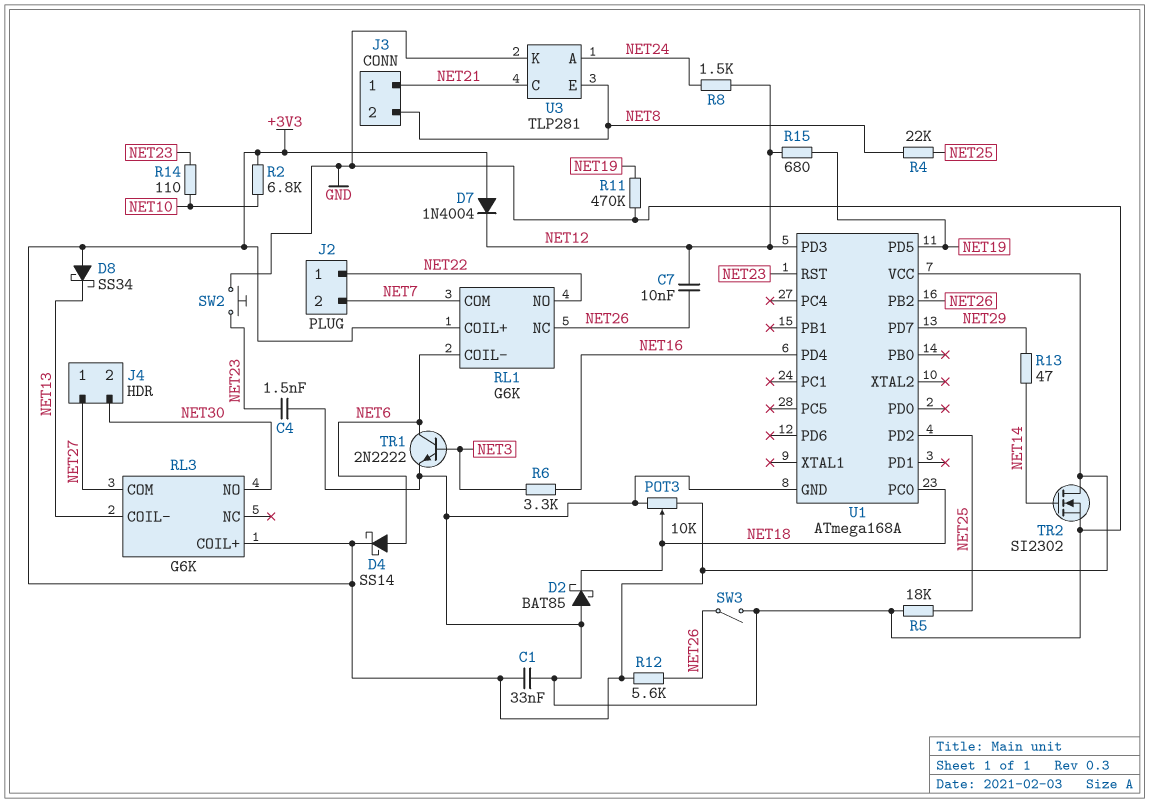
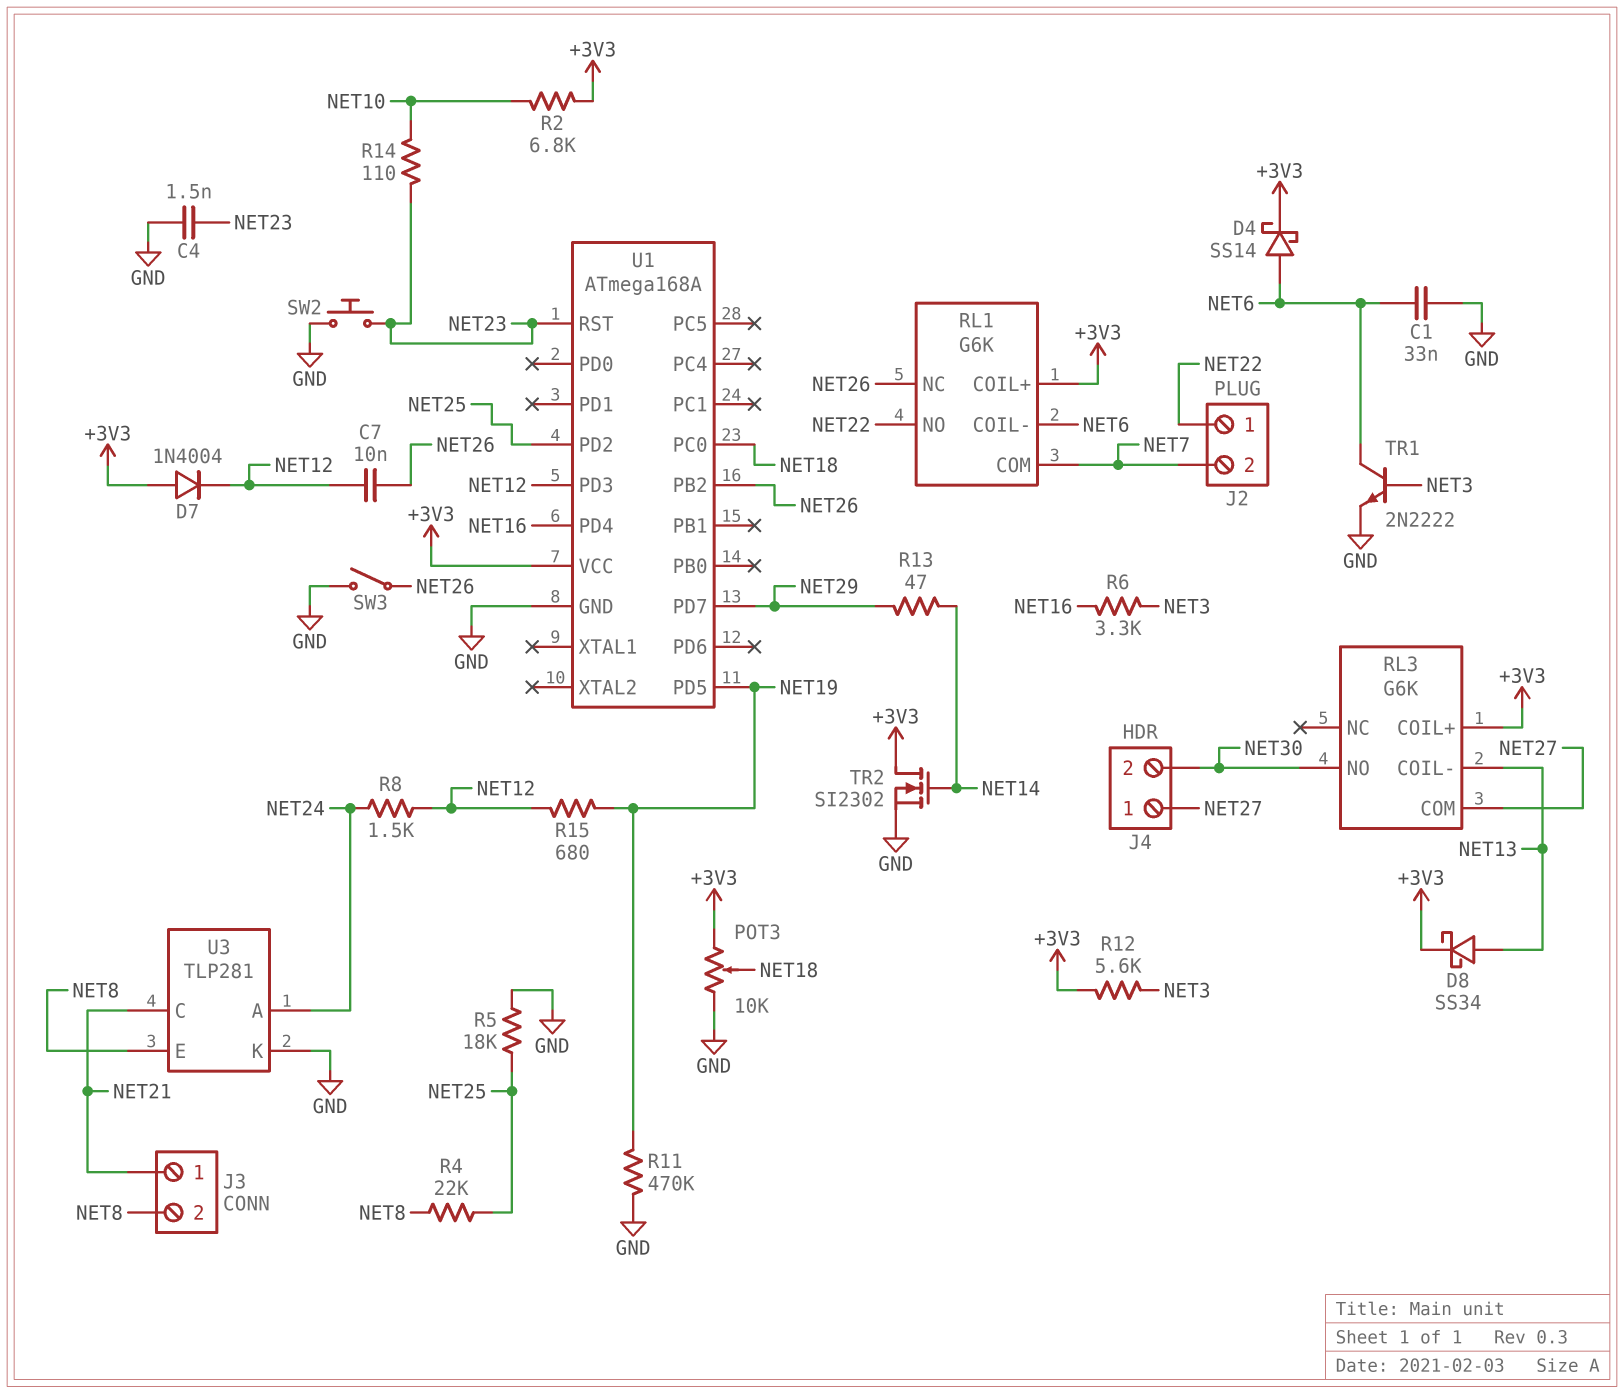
C1: 33nF (+3V3, GND) -> 33nF (GND, NET6)
D2: schottky BAT85 (A GND, K NET18) -> none
D8: schottky SS34 (A +3V3, K NET13) -> schottky SS34 (A NET13, K +3V3)
R12: 5.6k (+3V3, NET26) -> 5.6k (+3V3, NET3)

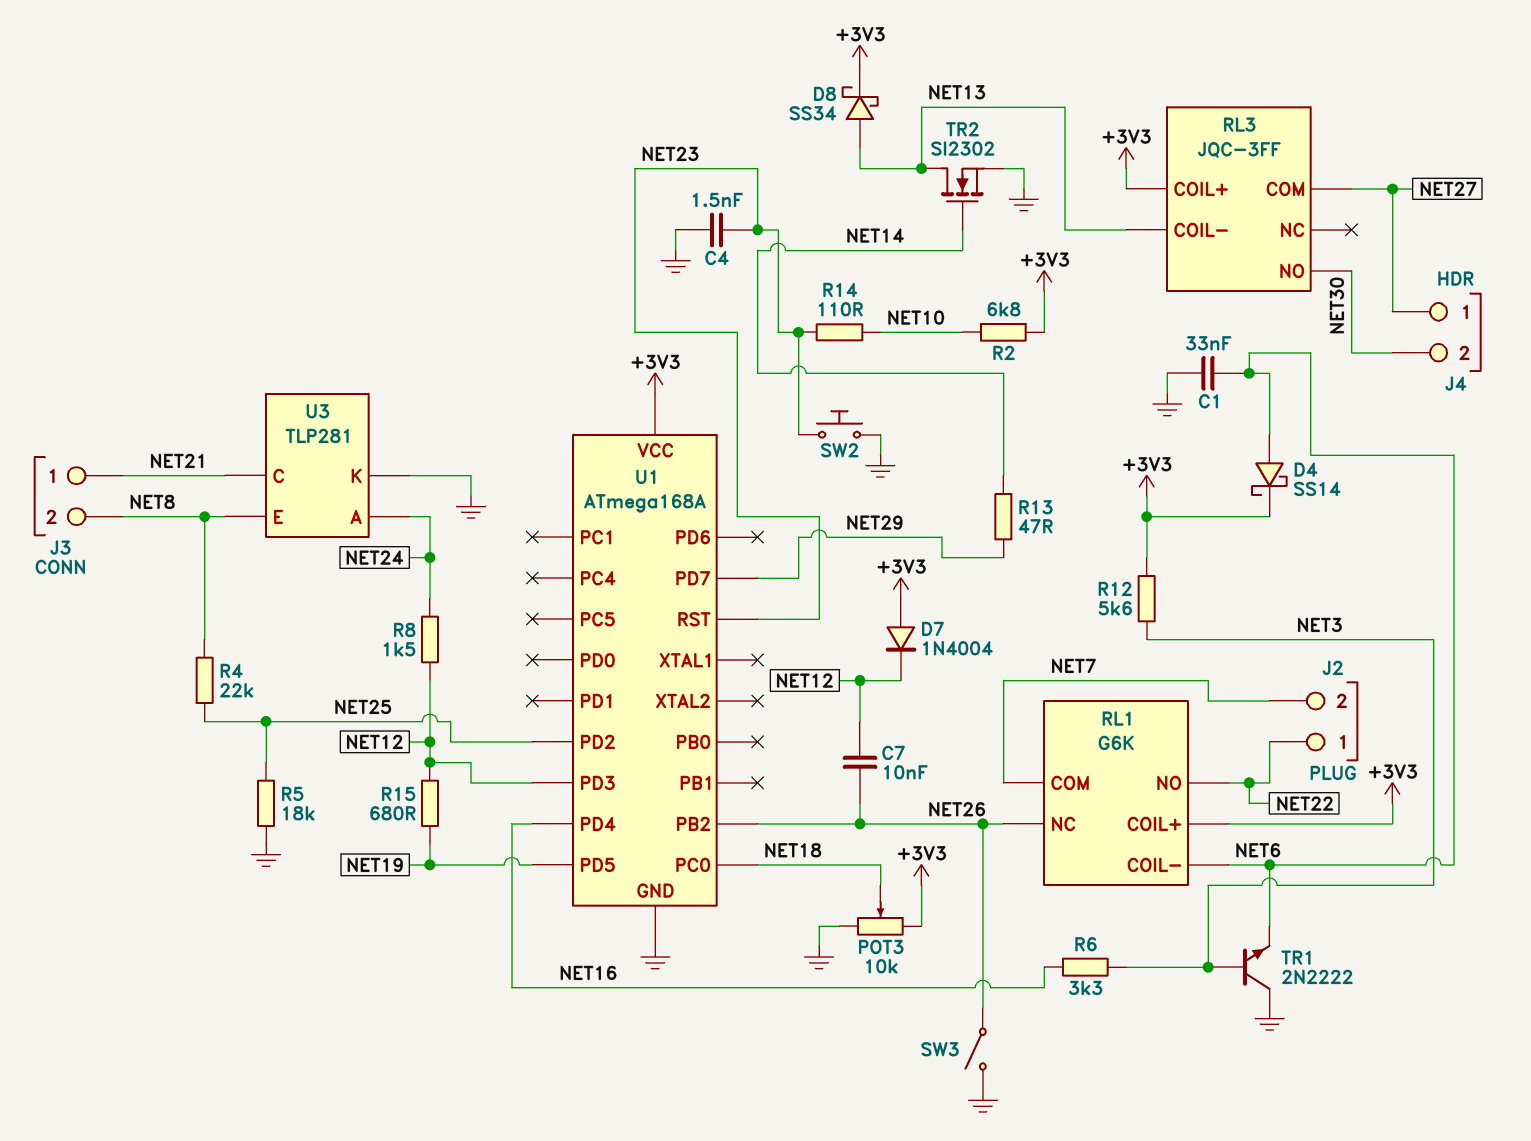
R11: 470k (GND, NET19) -> none
RL3: G6K -> JQC-3FF
TR1: NPN 2N2222 (B NET3, C NET6, E GND) -> NPN 2N2222 (B NET3, C GND, E NET6)
TR2: NMOS SI2302 (G NET14, D +3V3, S GND) -> NMOS SI2302 (G NET14, D NET13, S GND)

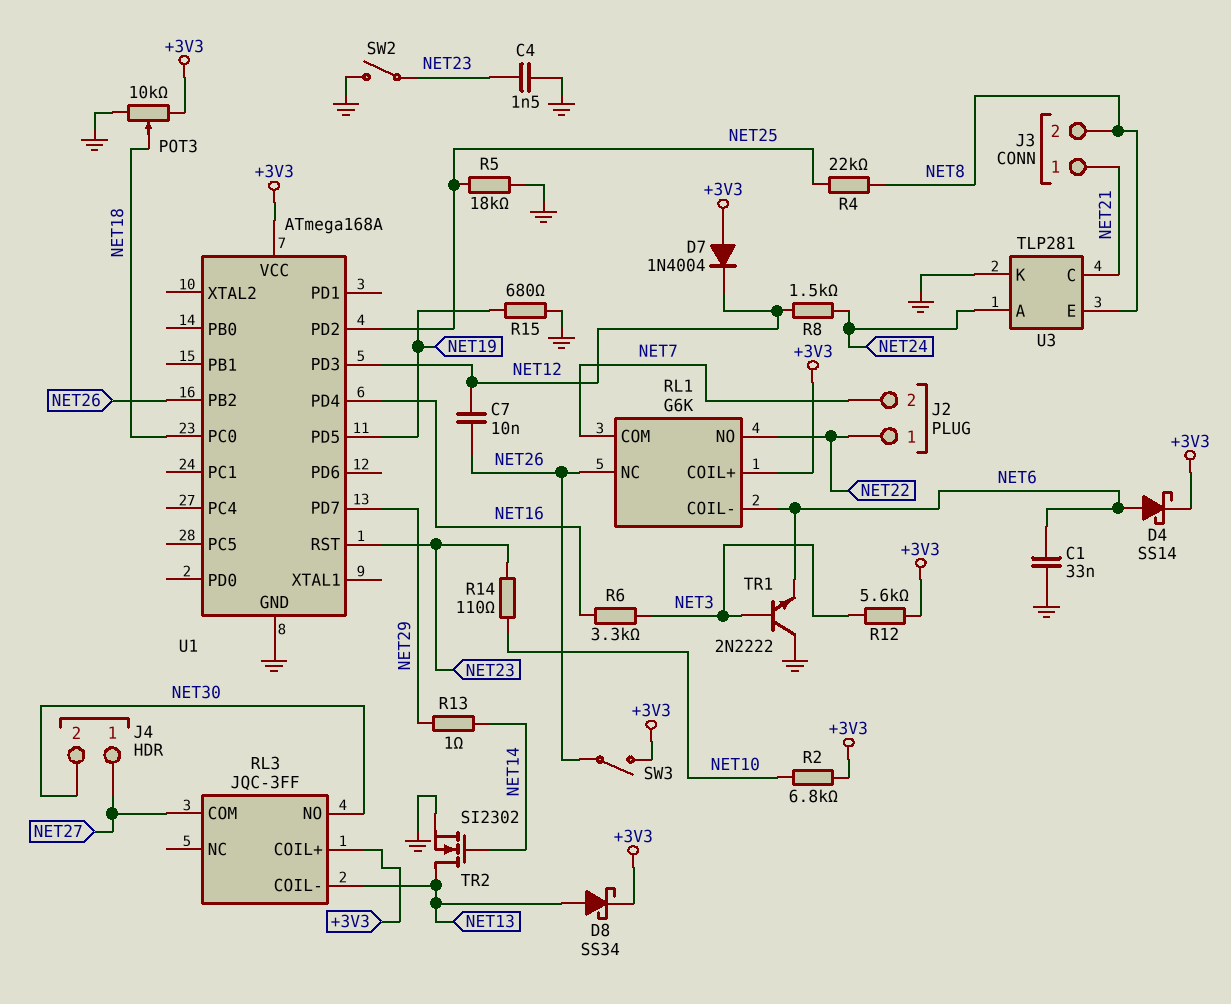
R13: 47 (NET14, NET29) -> 1 (NET14, NET29)
R15: 680 (NET12, NET19) -> 680 (GND, NET19)
SW2: button (GND, NET23) -> switch (GND, NET23)
SW3: switch (GND, NET26) -> switch (+3V3, NET26)

